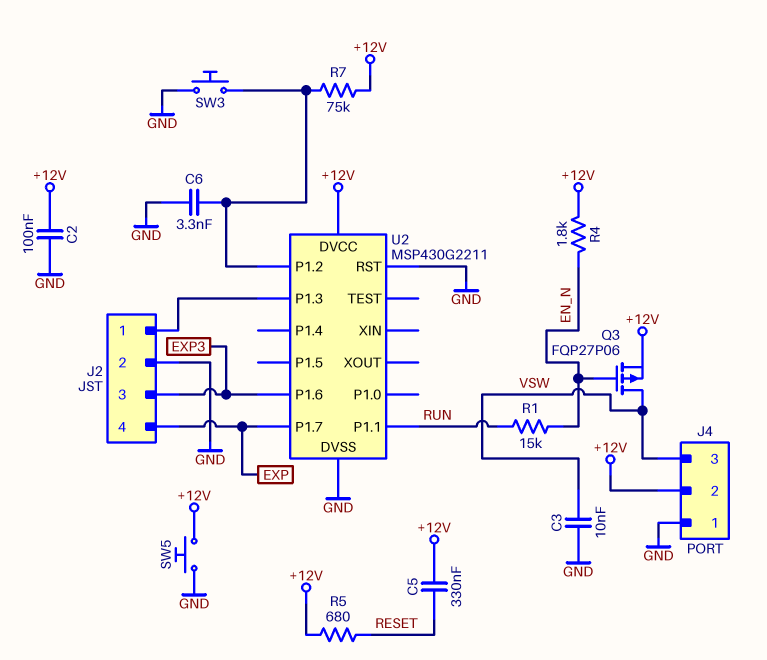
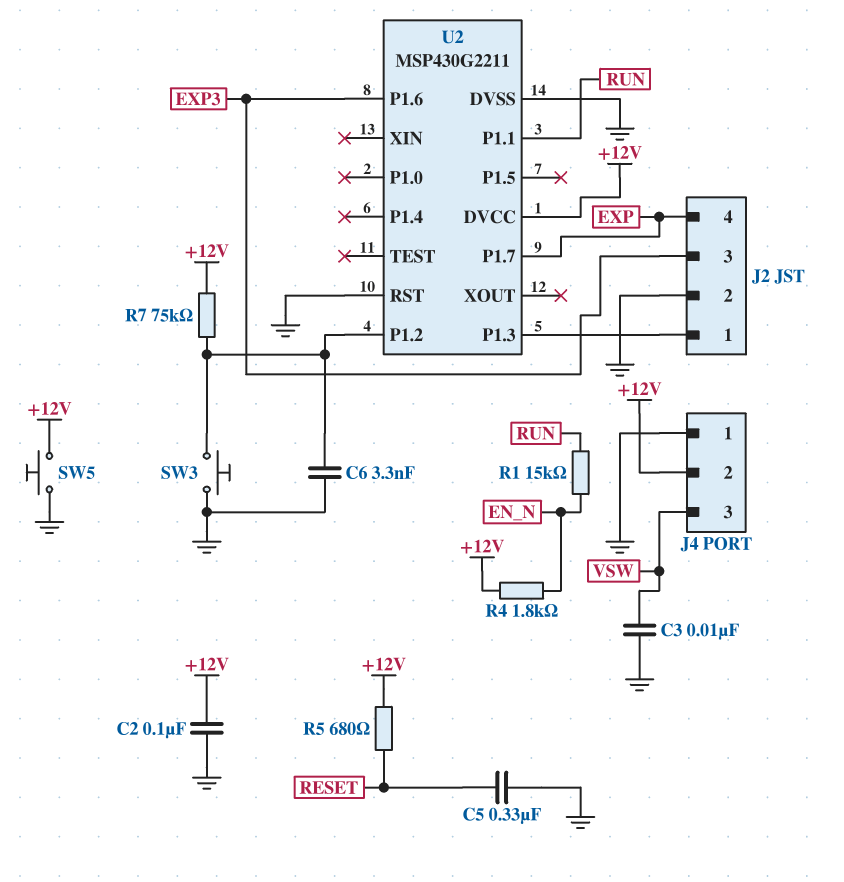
C5: 330nF (+12V, RESET) -> 330nF (GND, RESET)
Q3: PMOS FQP27P06 (G EN_N, D VSW, S +12V) -> none

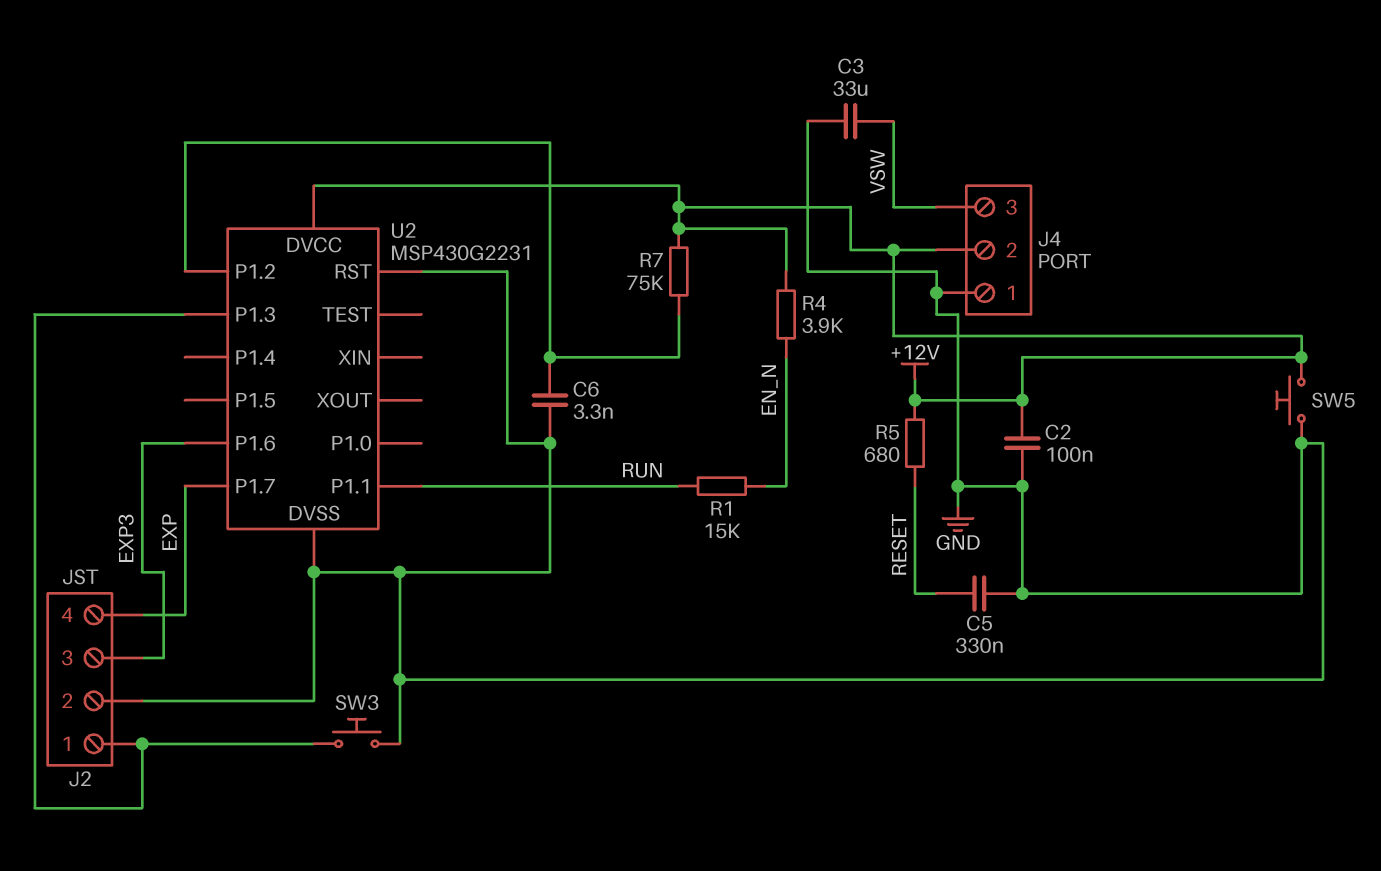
C3: 10nF (GND, VSW) -> 33uF (GND, VSW)
R4: 1.8k (+12V, EN_N) -> 3.9k (+12V, EN_N)
SW3: button (GND, U2/P1.2) -> button (GND, J2/1)
U2: MSP430G2211 -> MSP430G2231

